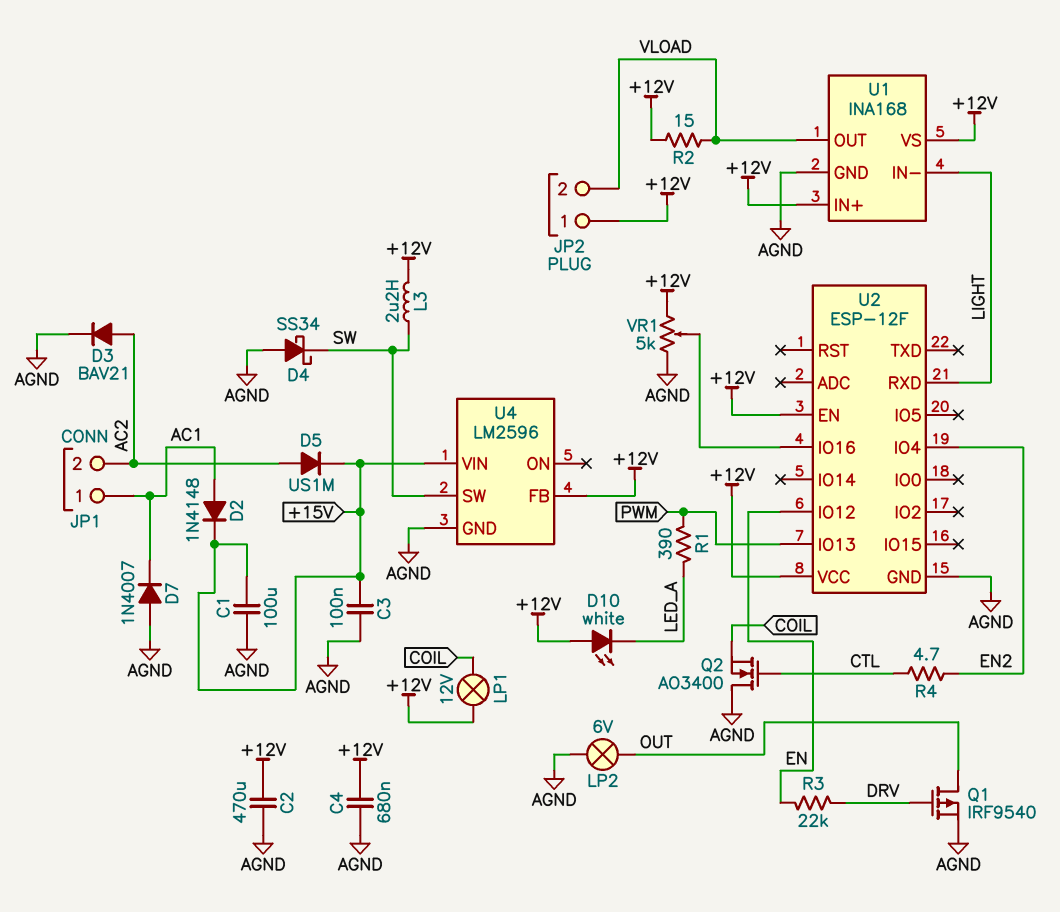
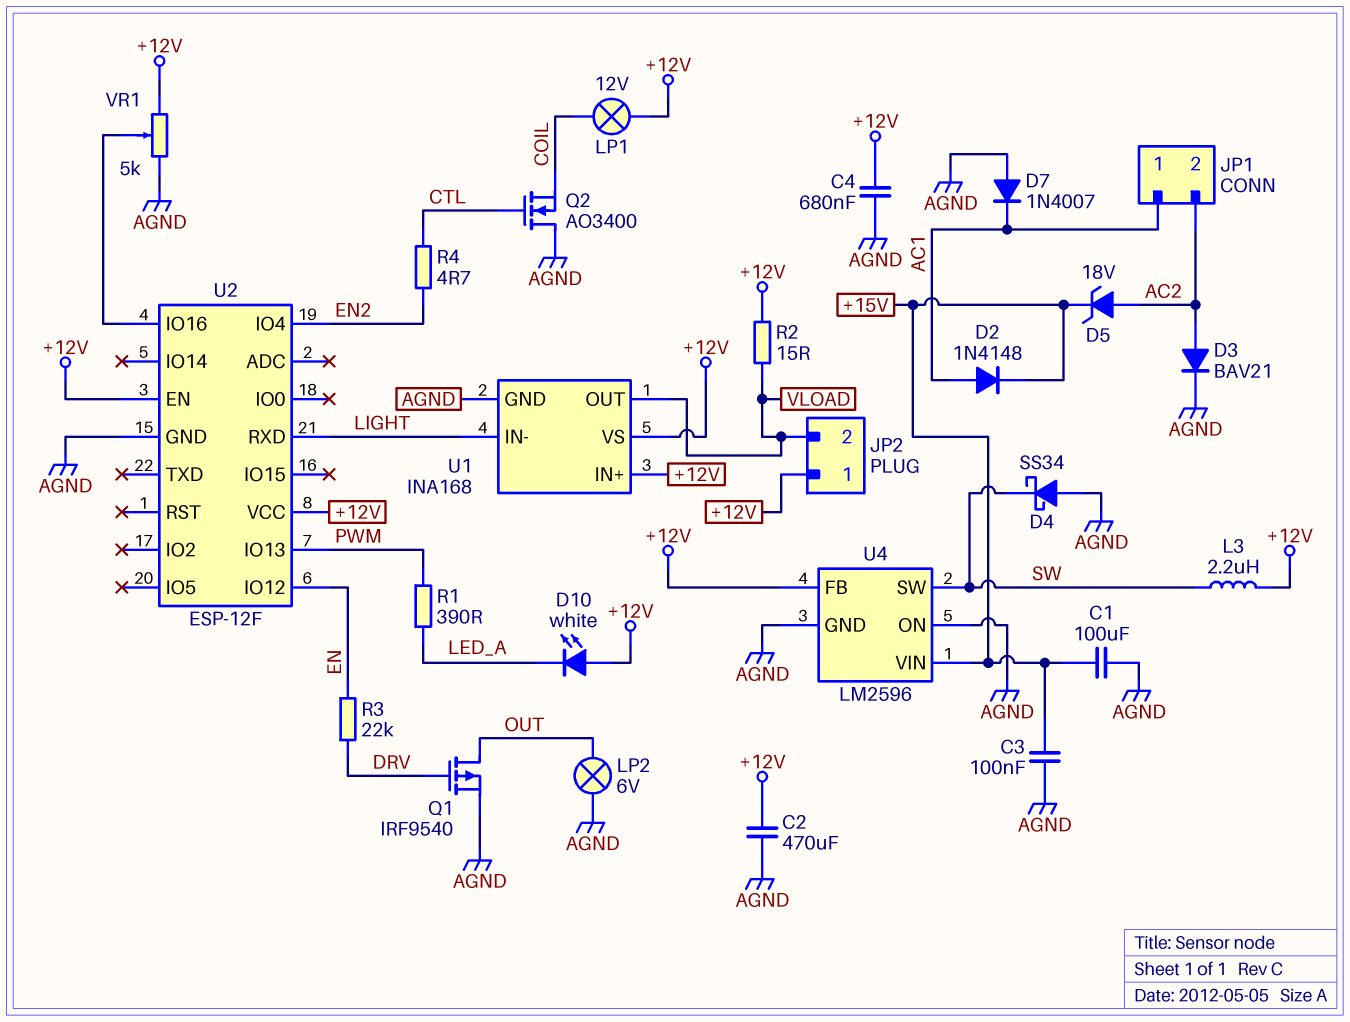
D5: diode US1M (A AC2, K +15V) -> zener 18V (A AC2, K +15V)
U4 pin ON: none -> AGND

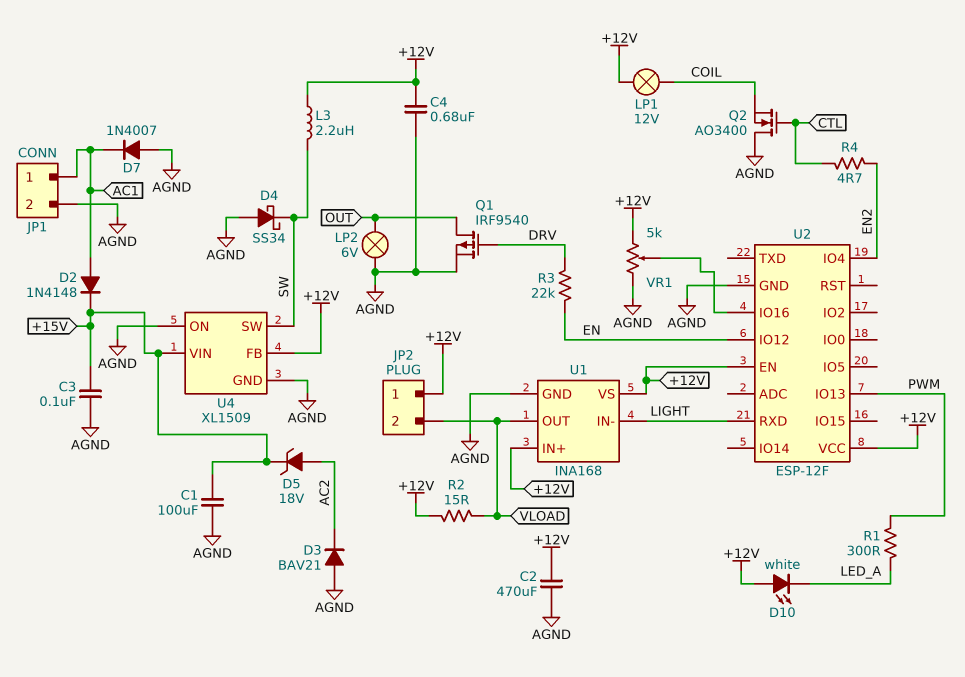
D3: diode BAV21 (A AC2, K AGND) -> diode BAV21 (A AGND, K AC2)
JP1 pin 2: AC2 -> AGND
R1: 390 (LED_A, PWM) -> 300 (LED_A, PWM)
U4: LM2596 -> XL1509

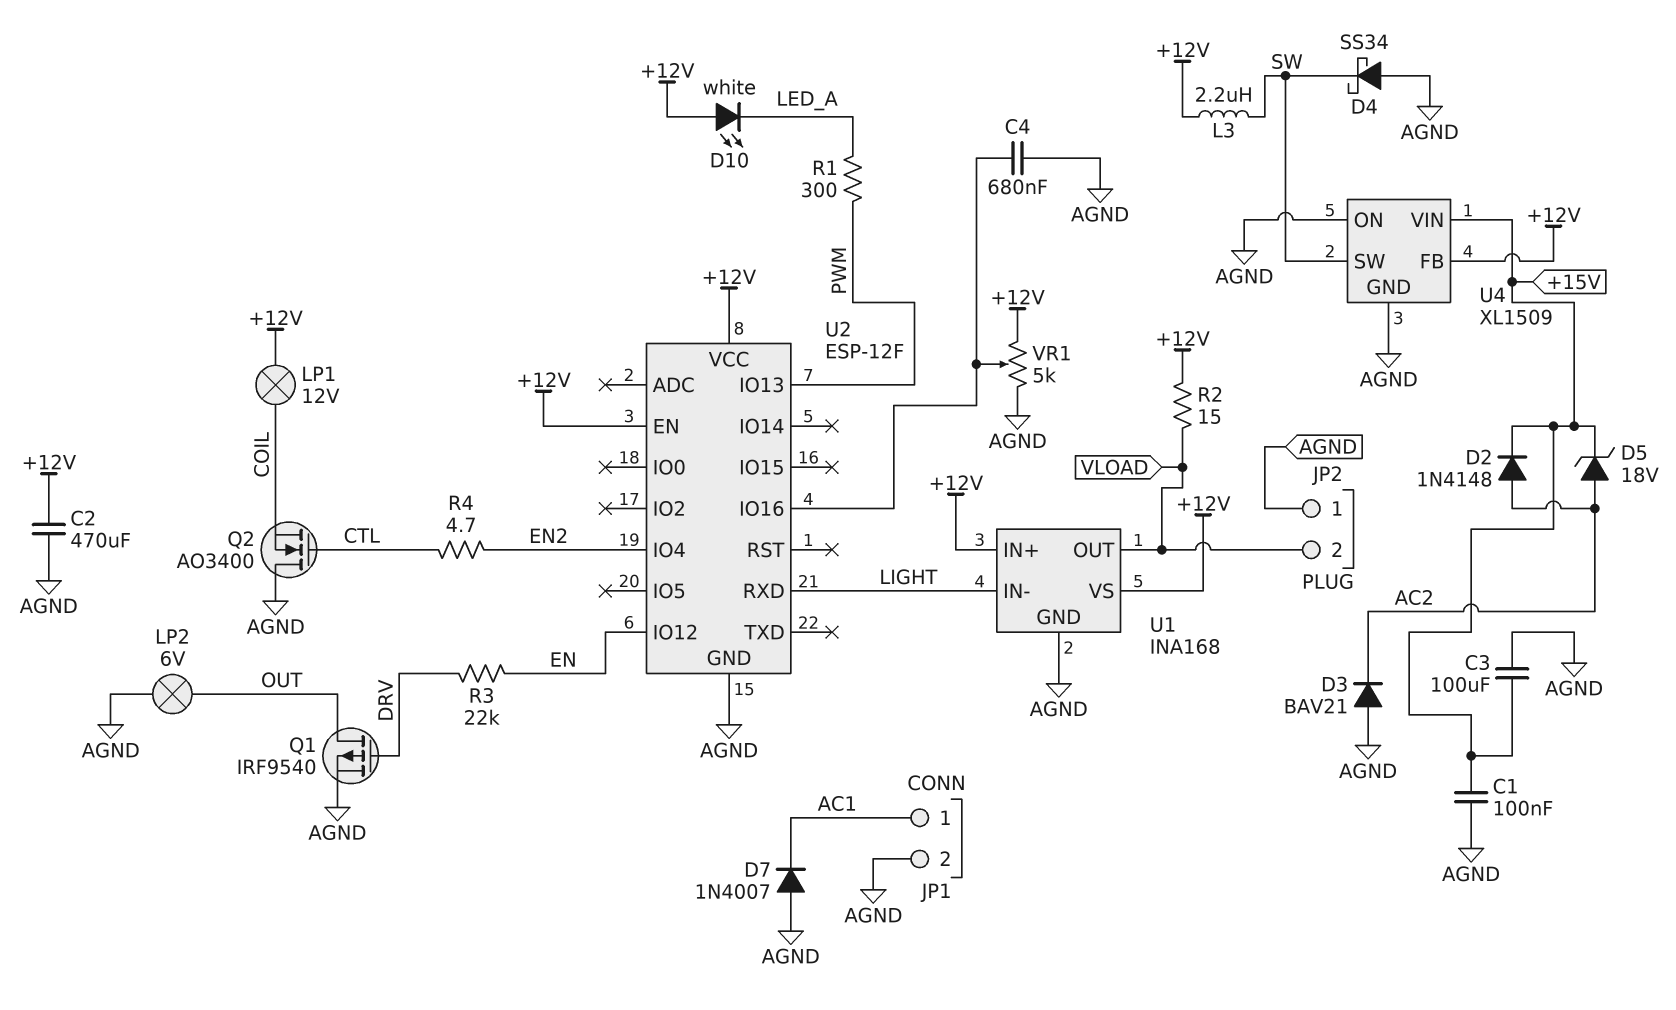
C1: 100uF (+15V, AGND) -> 100nF (+15V, AGND)
C3: 100nF (+15V, AGND) -> 100uF (+15V, AGND)
C4: 680nF (+12V, AGND) -> 680nF (AGND, U2/IO16)
D2: diode 1N4148 (A AC1, K +15V) -> diode 1N4148 (A AC2, K +15V)
JP2 pin 1: +12V -> AGND

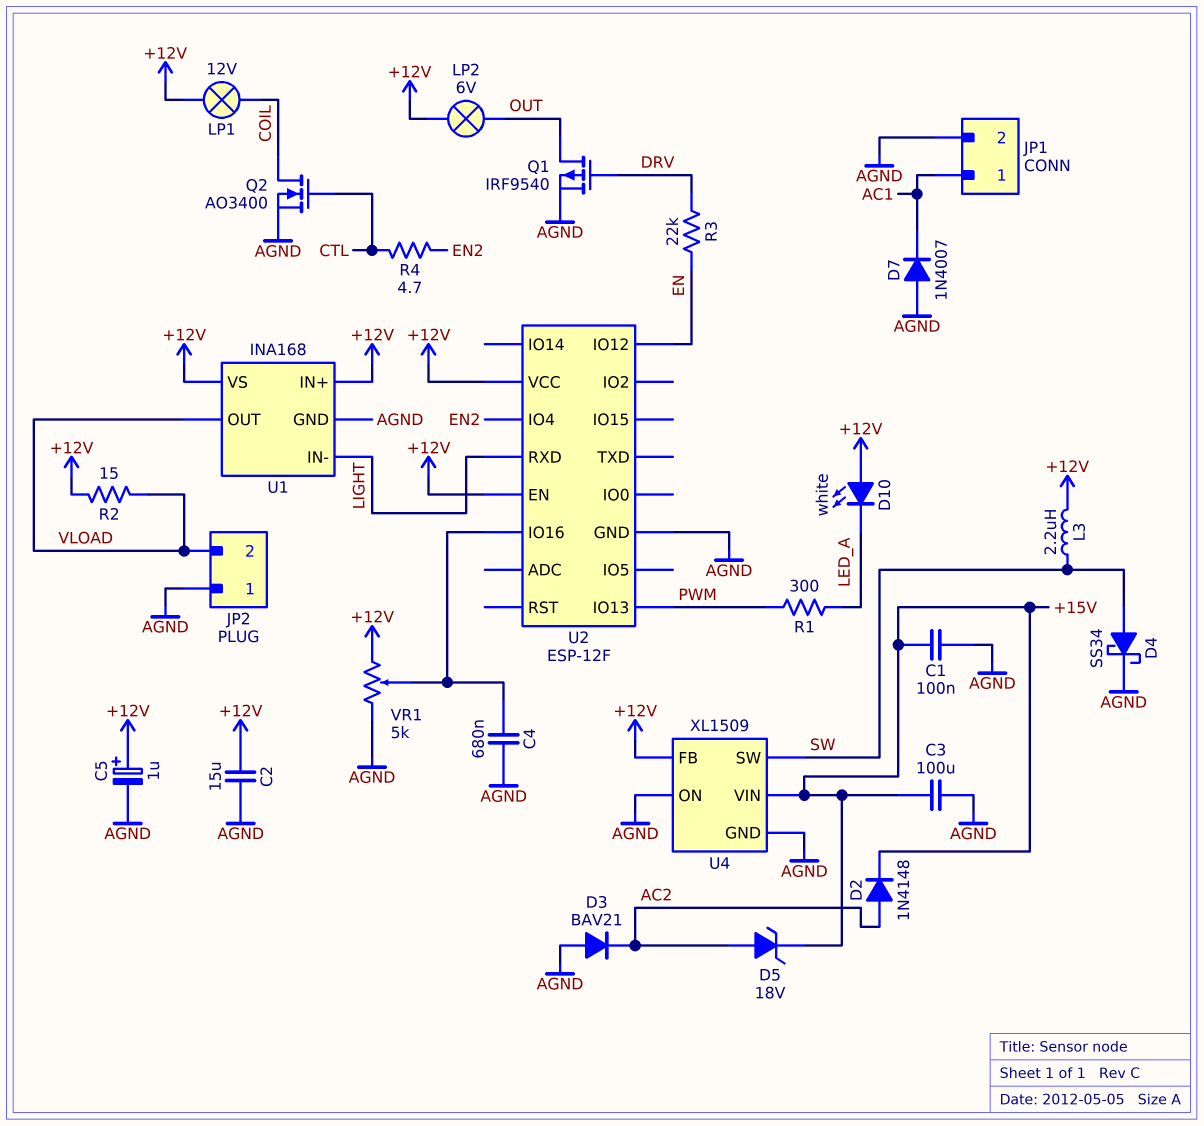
C2: 470uF (+12V, AGND) -> 15uF (+12V, AGND)
C5: none -> 1uF (plus +12V, minus AGND)
D4: schottky SS34 (A AGND, K SW) -> schottky SS34 (A SW, K AGND)
LP2: lamp 6V (AGND, OUT) -> lamp 6V (+12V, OUT)
Q2: NMOS AO3400 (G CTL, D AGND, S COIL) -> NMOS AO3400 (G CTL, D COIL, S AGND)

